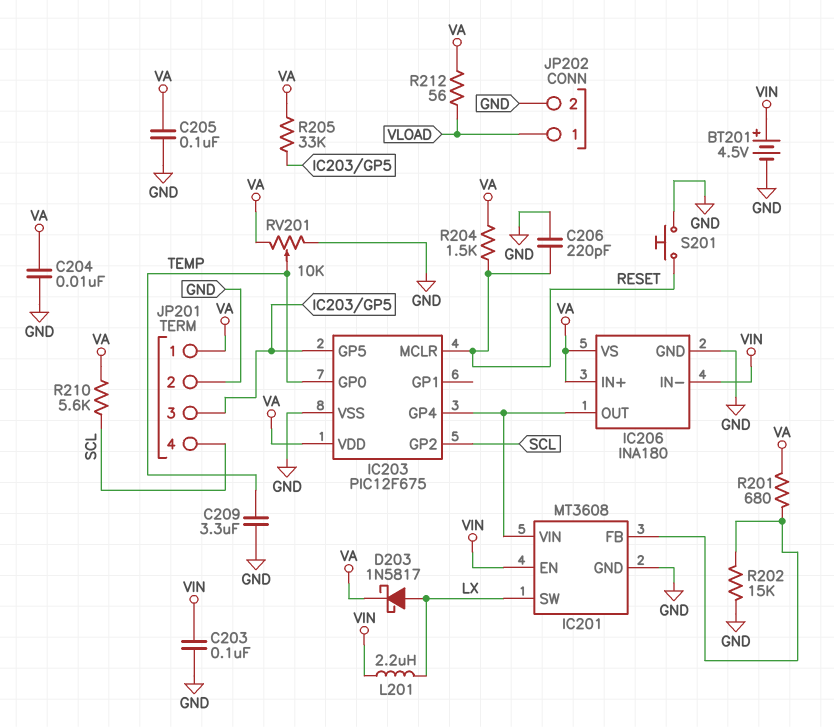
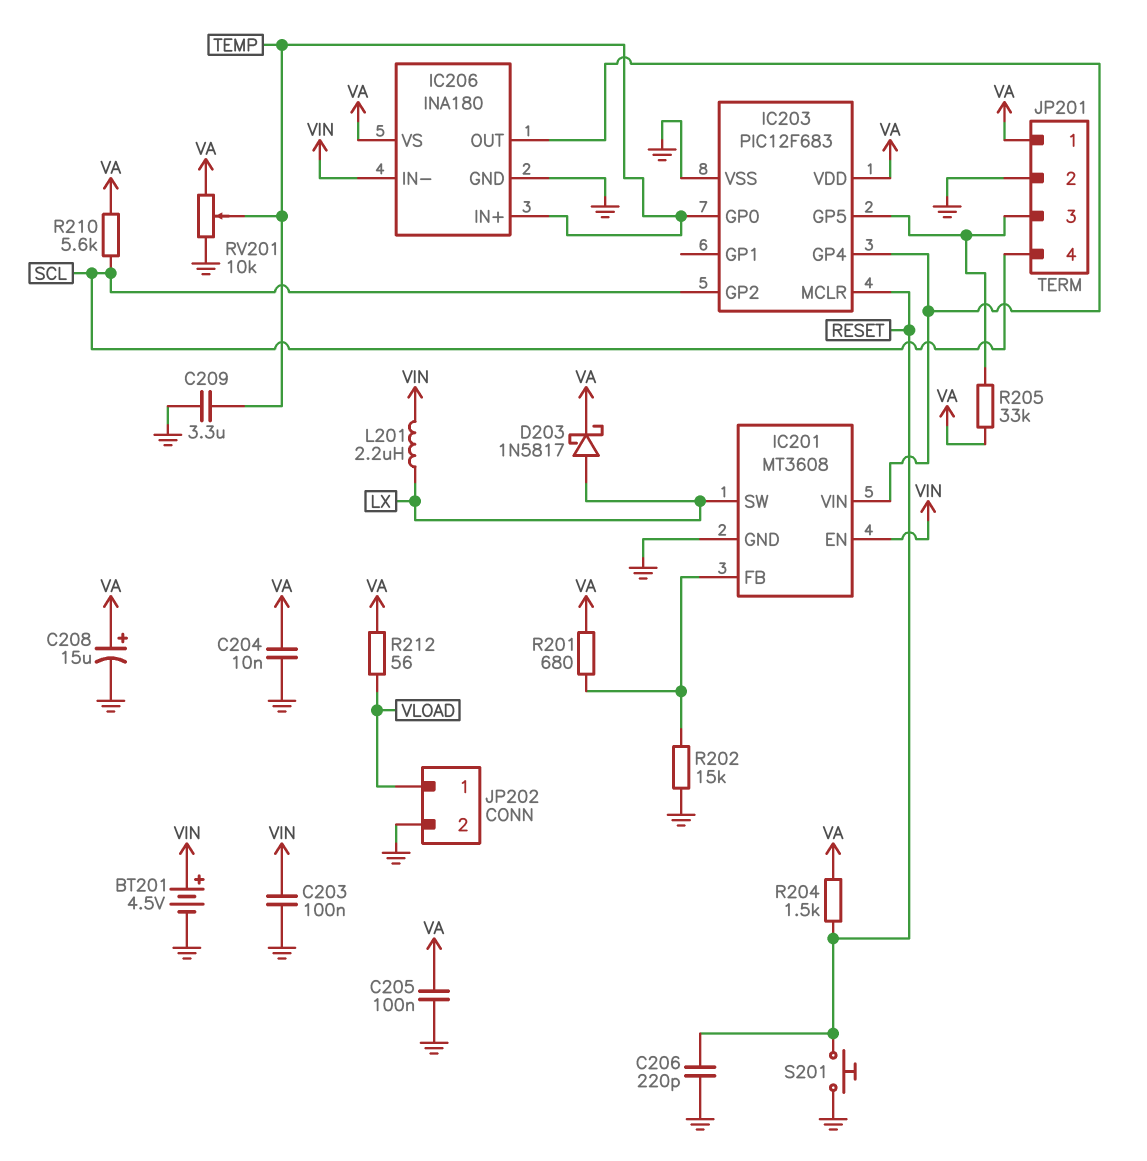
C208: none -> 15uF (plus VA, minus GND)
IC203: PIC12F675 -> PIC12F683
IC206 pin IN+: VA -> TEMP

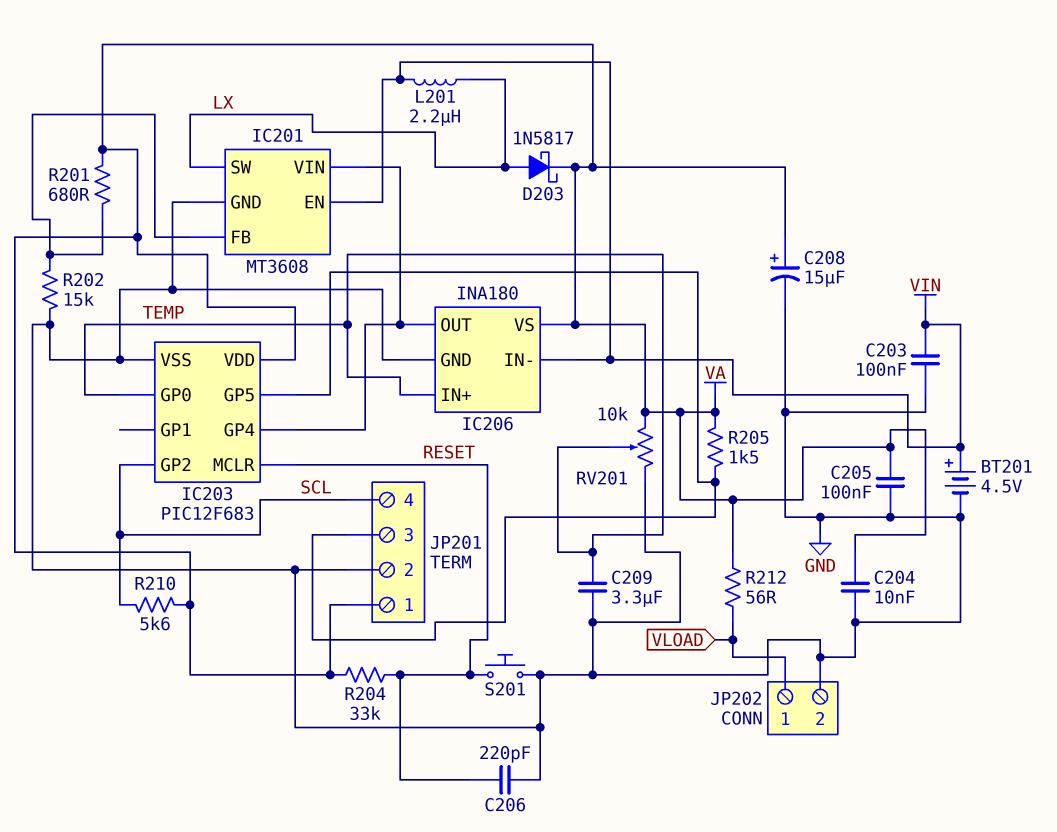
R204: 1.5k (RESET, VA) -> 33k (RESET, VA)
R205: 33k (IC203/GP5, VA) -> 1.5k (IC203/GP5, VA)

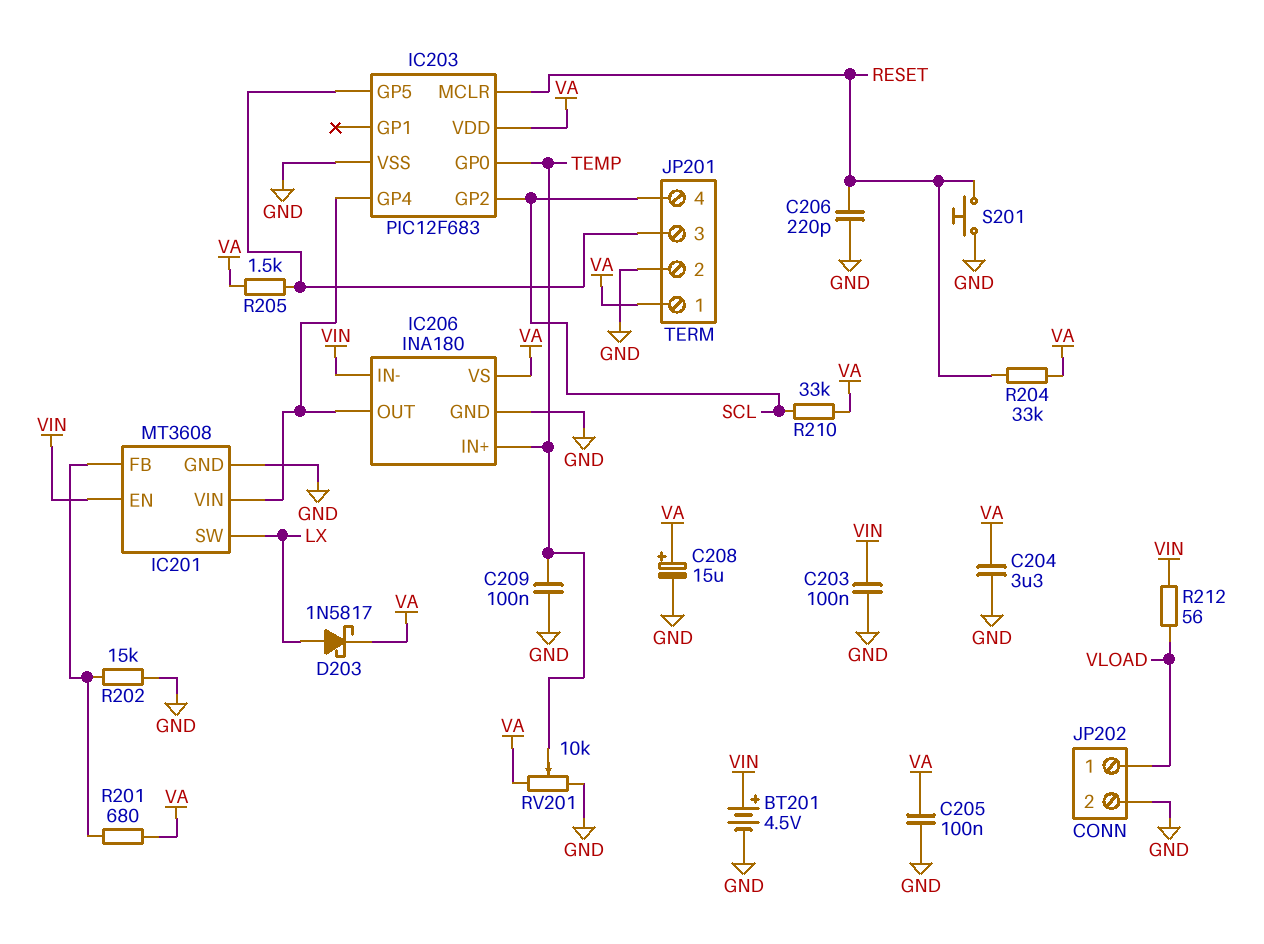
C204: 10nF (GND, VA) -> 3.3uF (GND, VA)
C209: 3.3uF (GND, TEMP) -> 100nF (GND, TEMP)
L201: 2.2uH (LX, VIN) -> none
R210: 5.6k (SCL, VA) -> 33k (SCL, VA)
R212: 56 (VA, VLOAD) -> 56 (VIN, VLOAD)

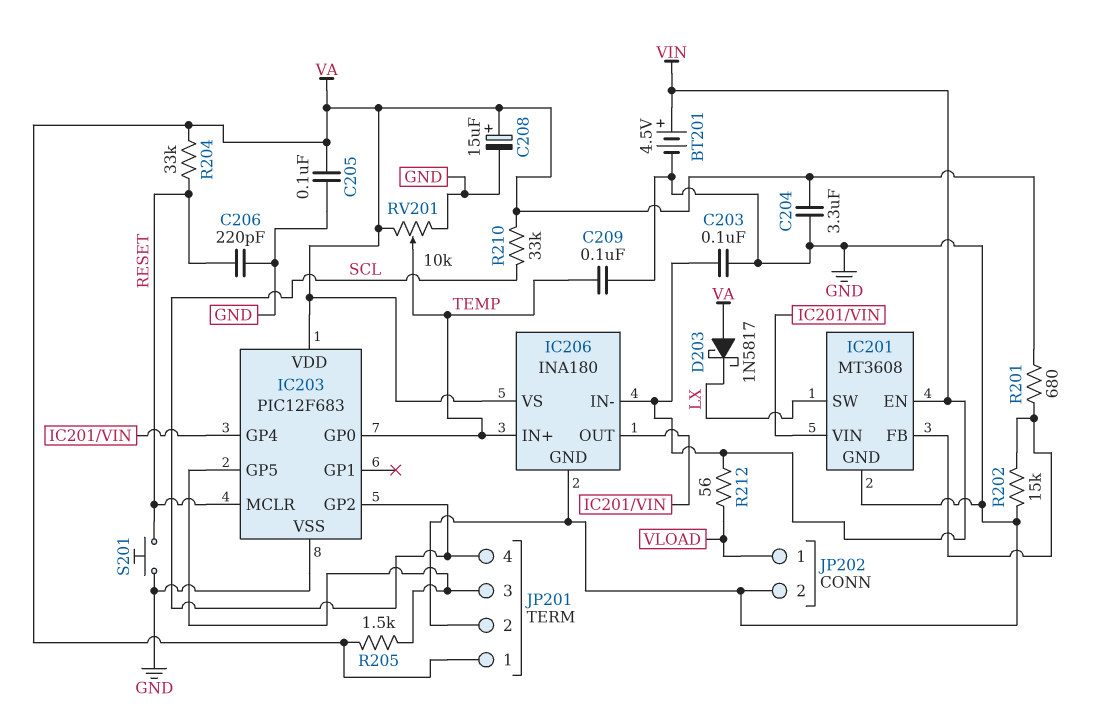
D203: schottky 1N5817 (A LX, K VA) -> schottky 1N5817 (A VA, K LX)

